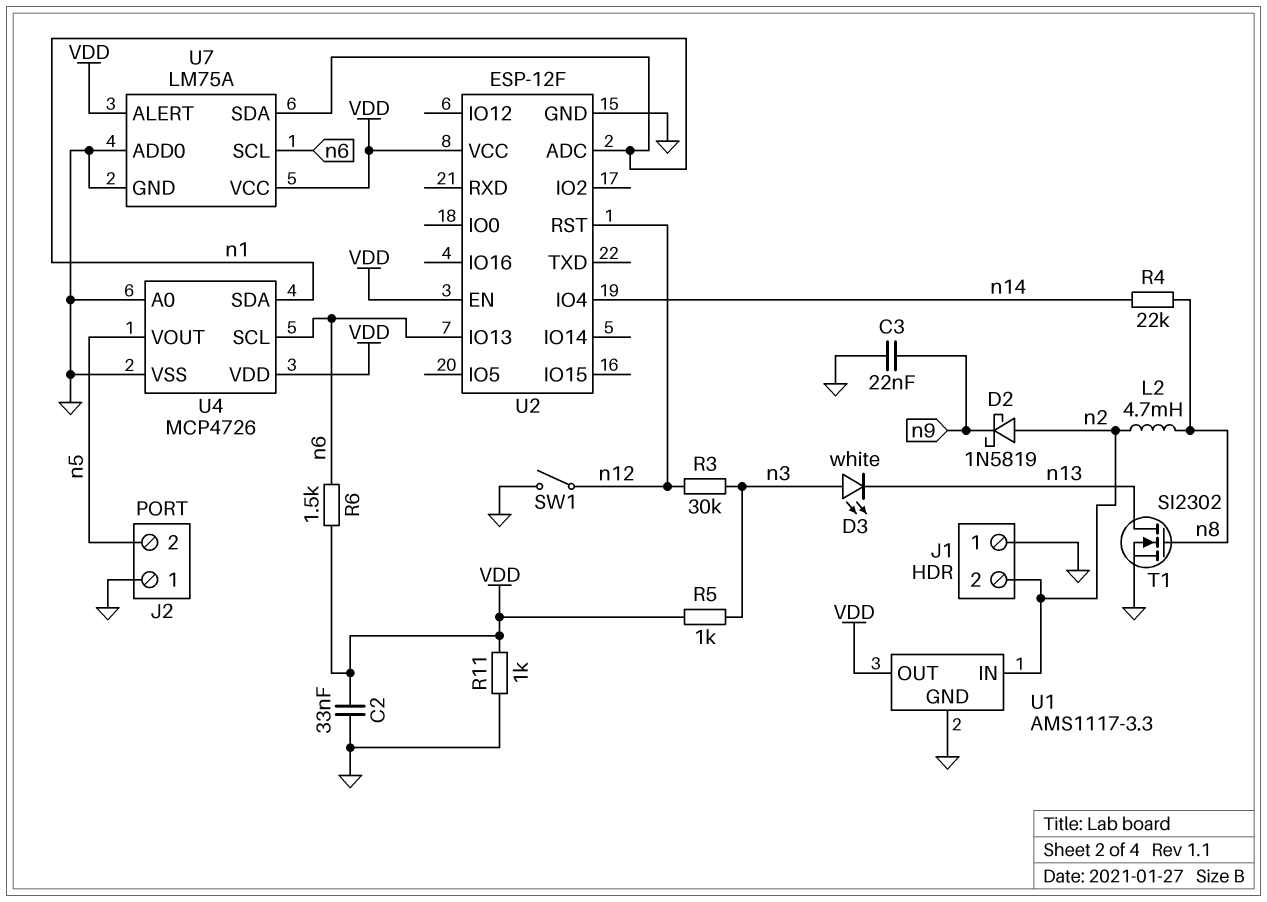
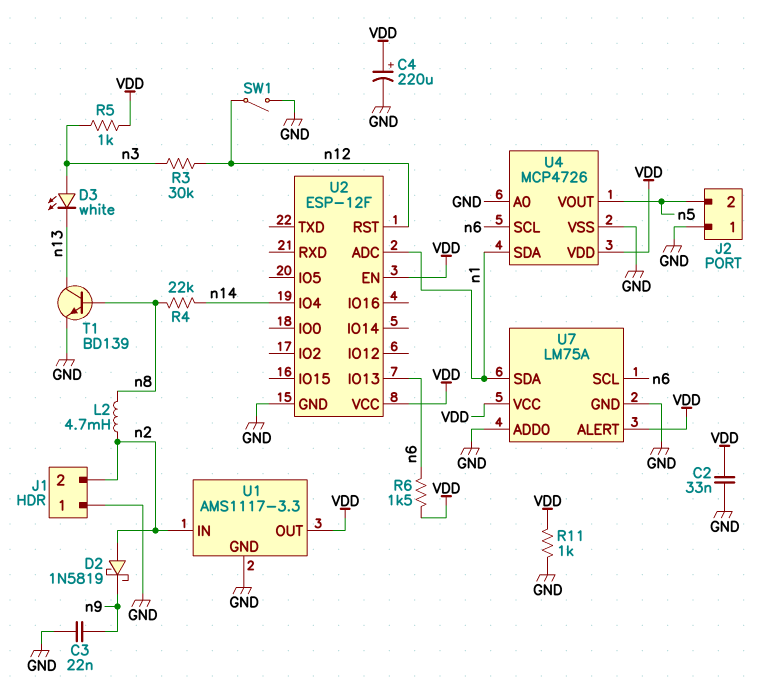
C4: none -> 220uF (plus VDD, minus GND)
T1: NMOS SI2302 (G n8, D n13, S GND) -> NPN BD139 (B n8, C n13, E GND)

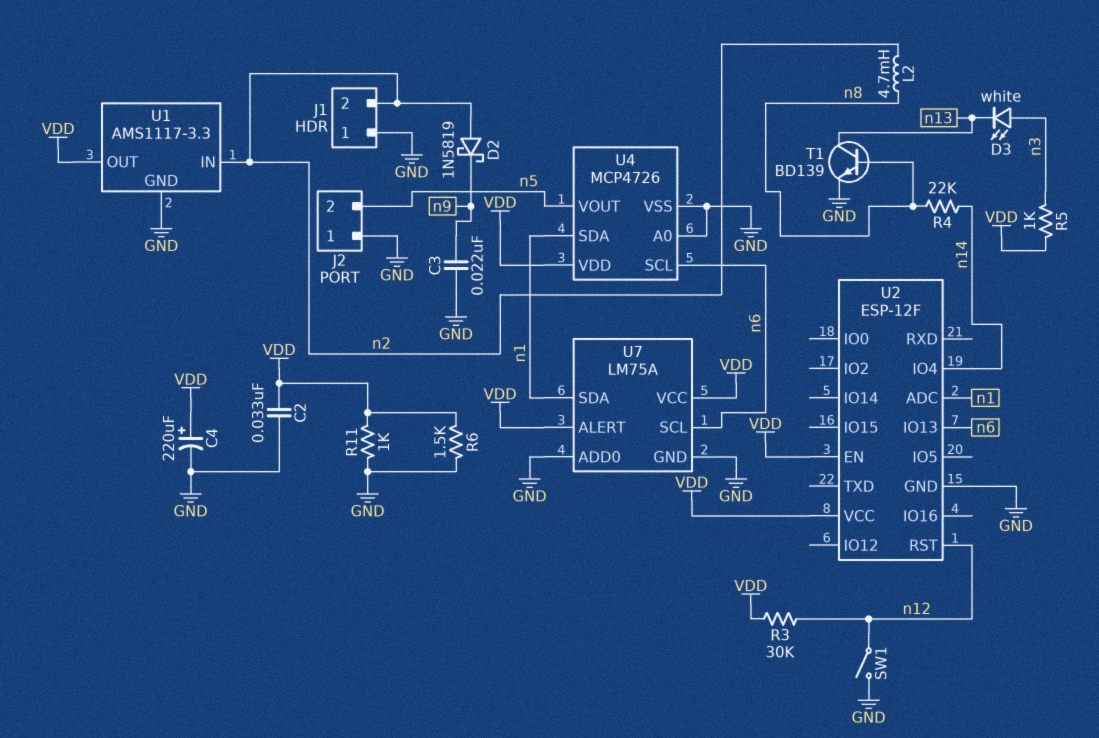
R3: 30k (n3, n12) -> 30k (VDD, n12)
R6: 1.5k (VDD, n6) -> 1.5k (GND, VDD)

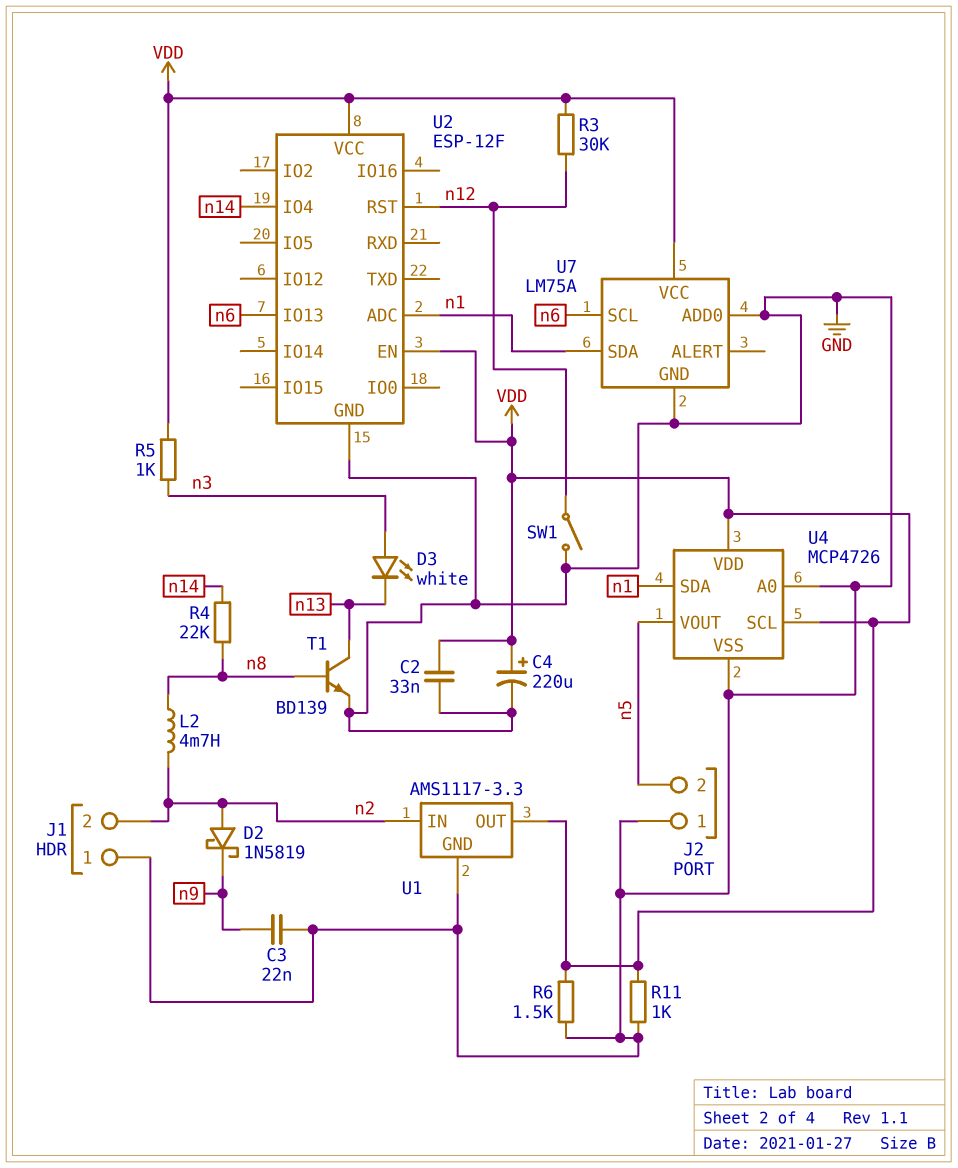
U4 pin SCL: n6 -> VDD
U7 pin ALERT: VDD -> none

